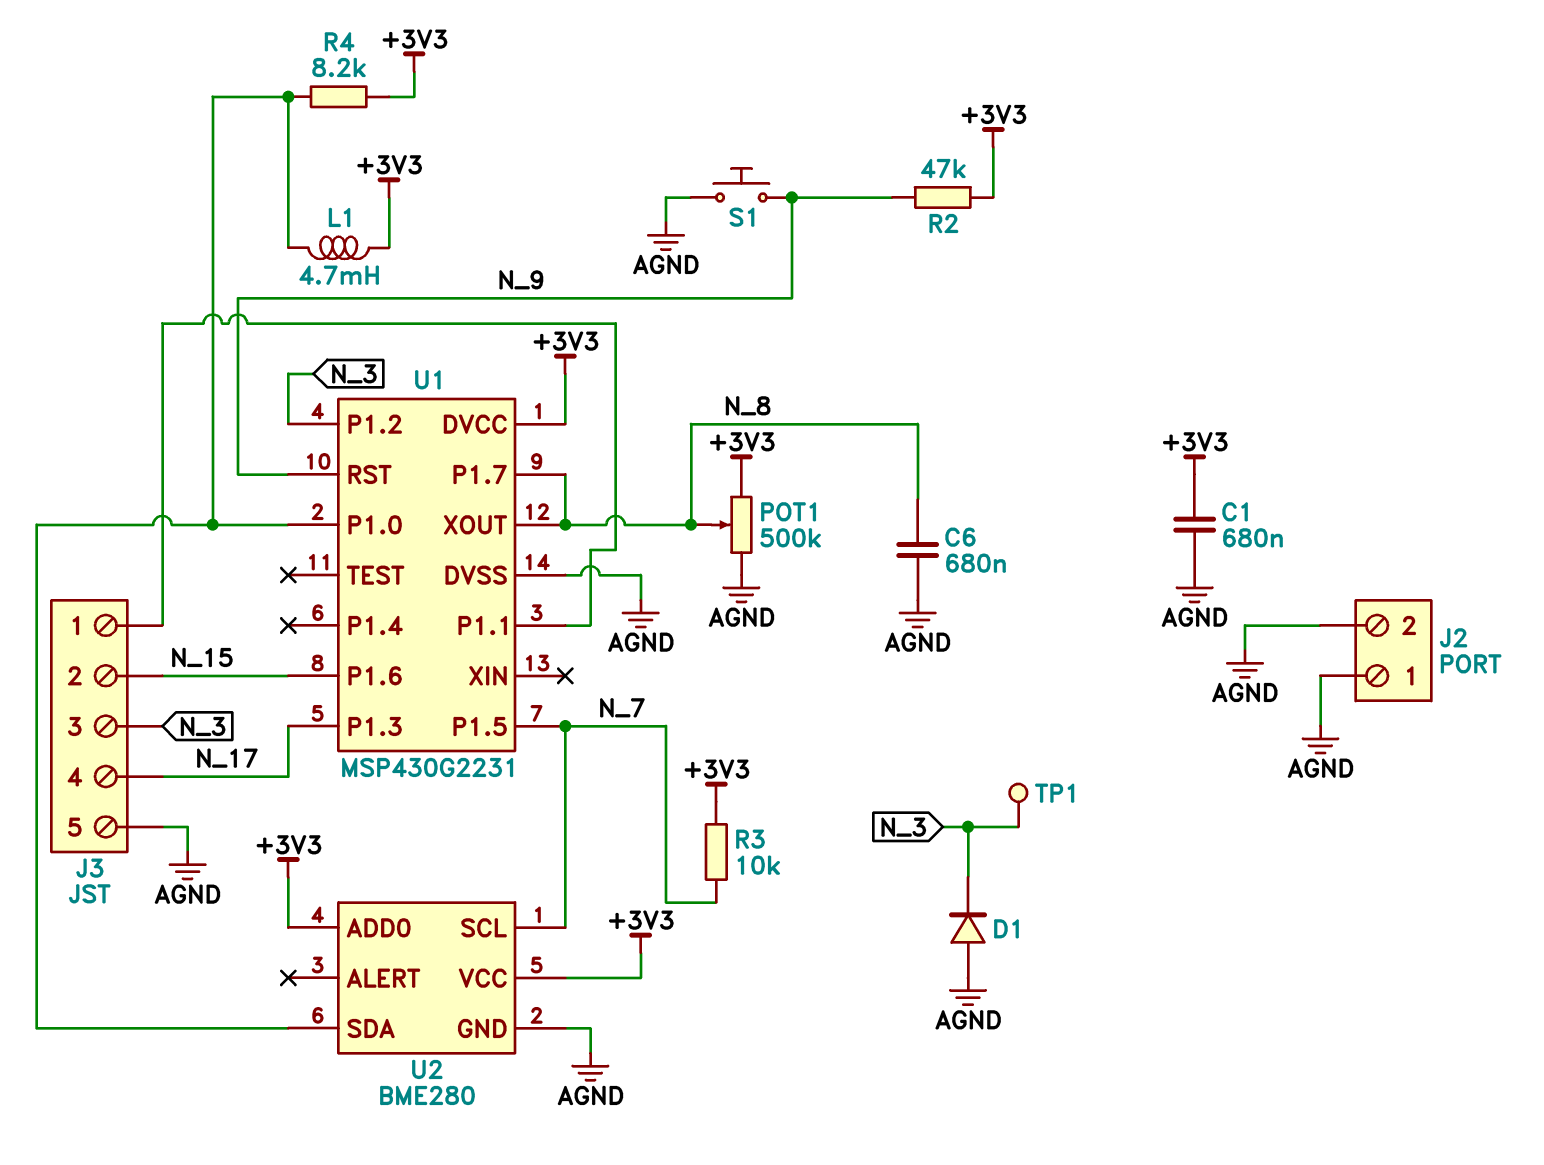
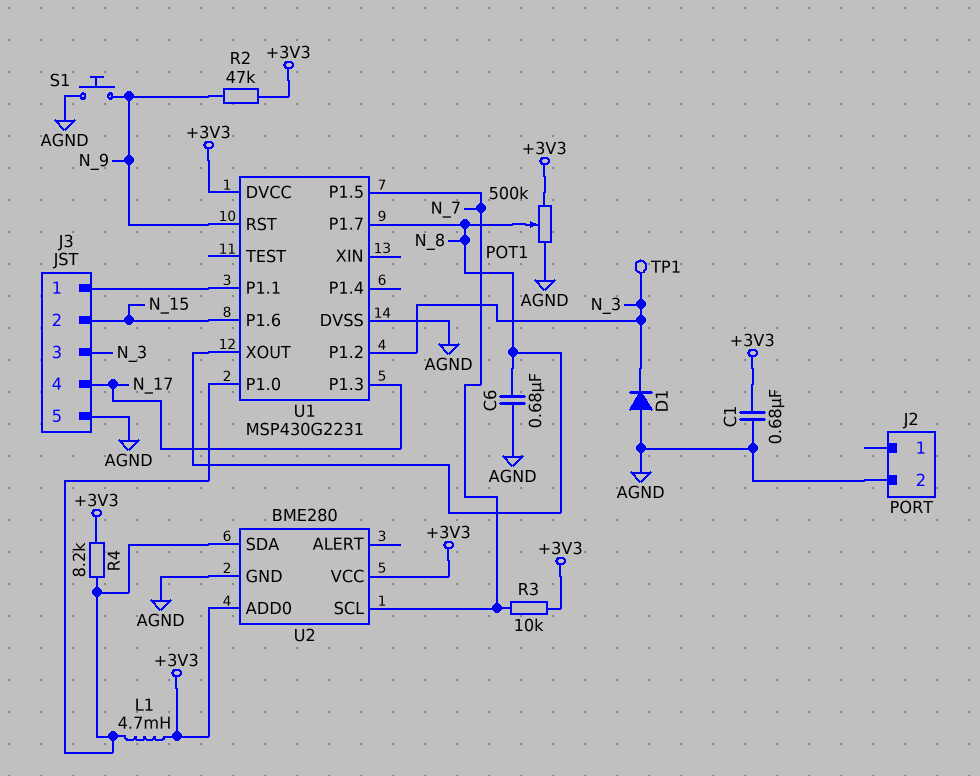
J2 pin 1: AGND -> none

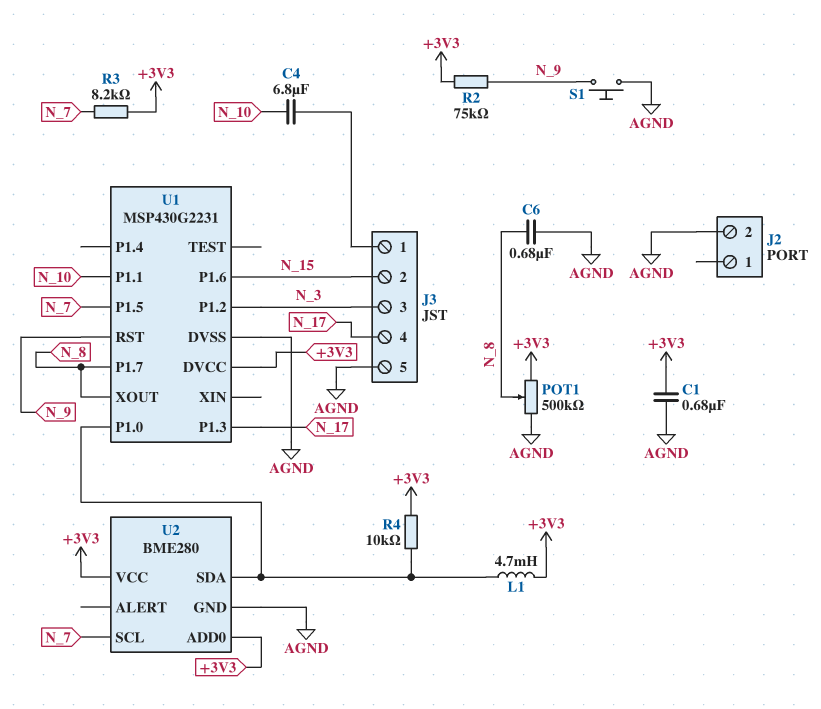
C4: none -> 6.8uF (J3/1, N_10)
D1: diode (A AGND, K N_3) -> none
R2: 47k (+3V3, N_9) -> 75k (+3V3, N_9)
R3: 10k (+3V3, N_7) -> 8.2k (+3V3, N_7)
R4: 8.2k (+3V3, U1/P1.0) -> 10k (+3V3, U1/P1.0)
TP1: test point (N_3) -> none
U1 pin P1.1: J3/1 -> N_10

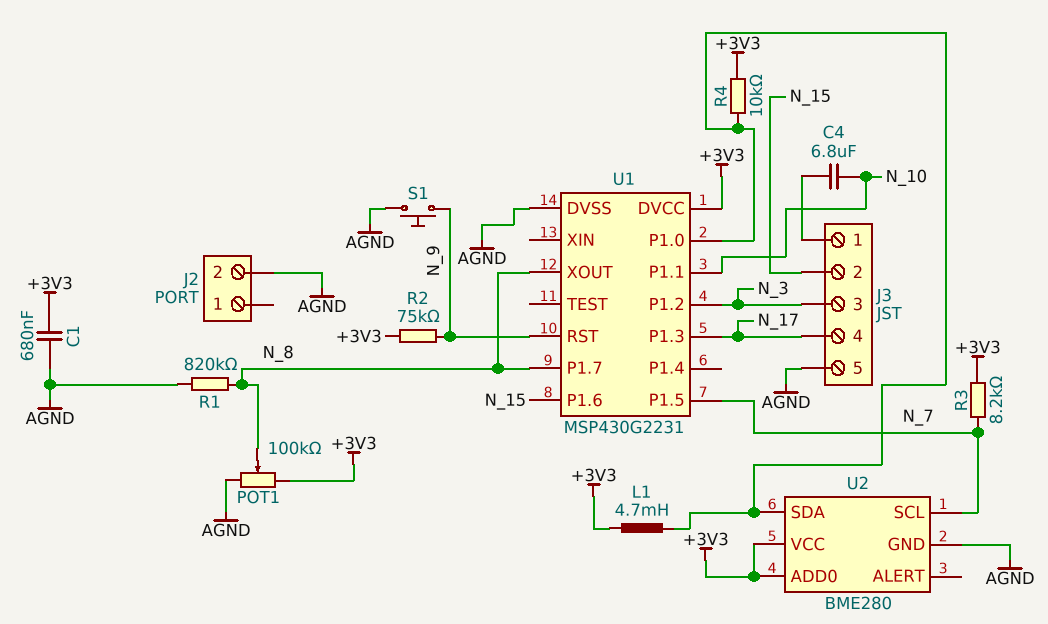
C6: 680nF (AGND, N_8) -> none
POT1: 500k (+3V3, AGND, wiper N_8) -> 100k (+3V3, AGND, wiper N_8)
R1: none -> 820k (AGND, N_8)

